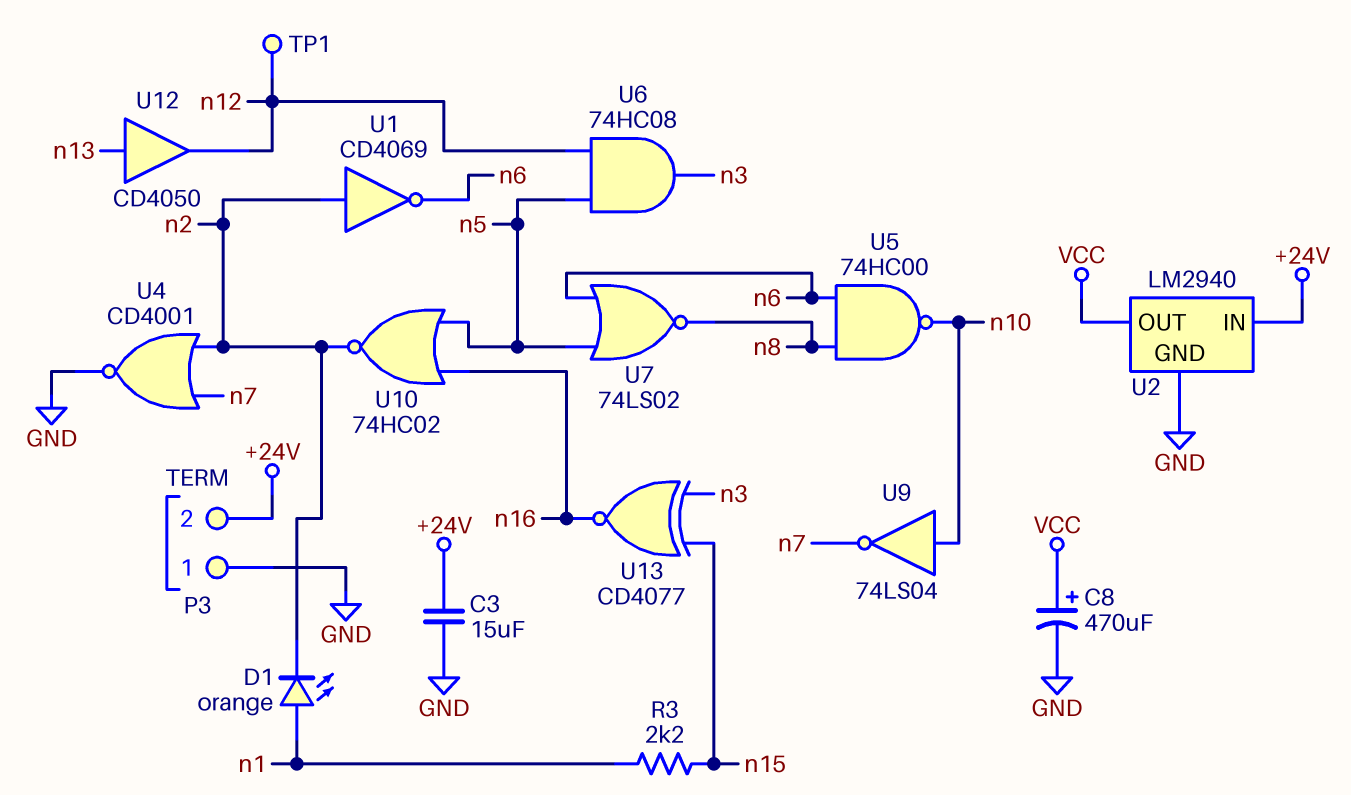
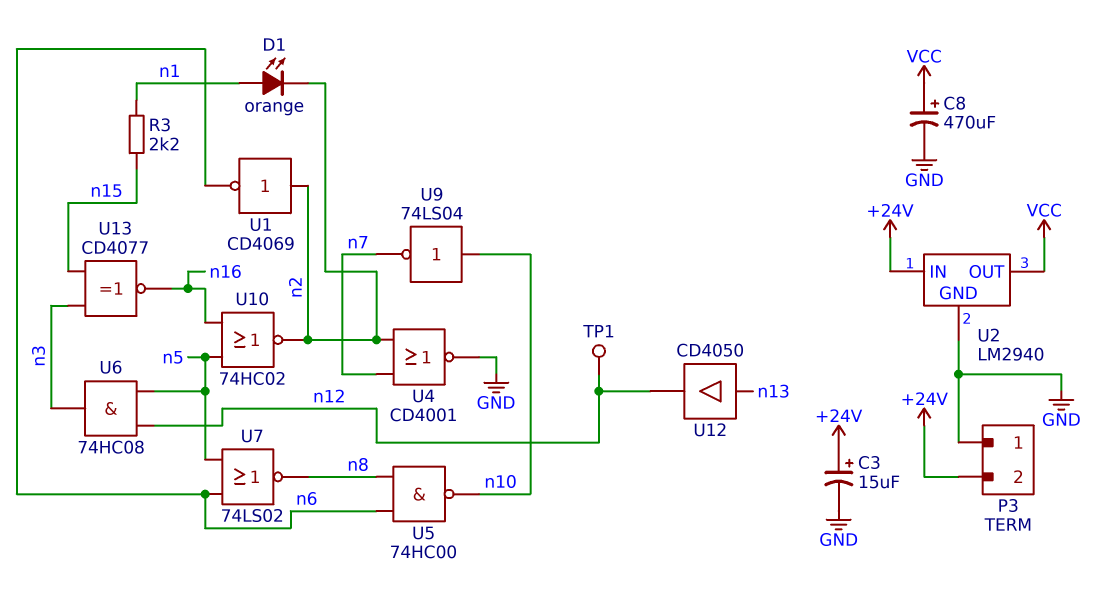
C3: 15uF (+24V, GND) -> 15uF (plus +24V, minus GND)

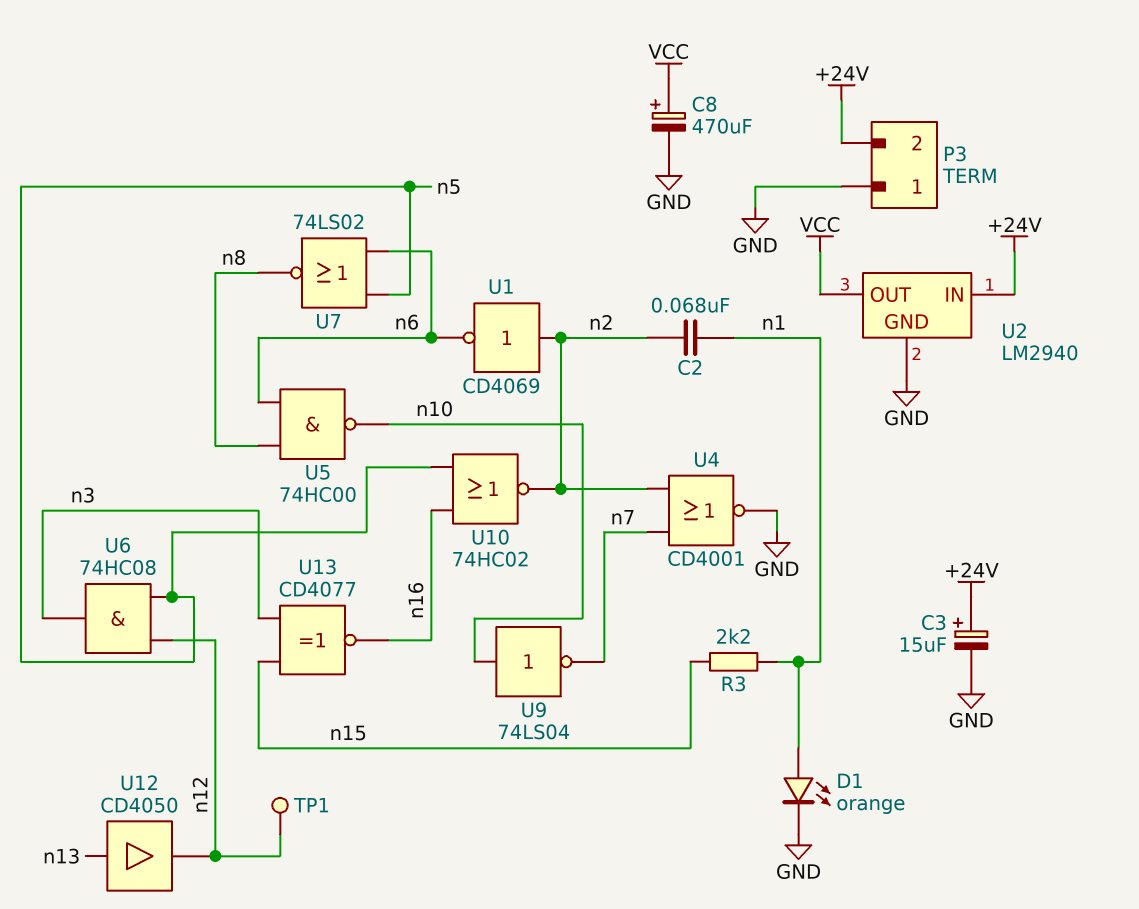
C2: none -> 68nF (n1, n2)
D1: LED orange (A n1, K n2) -> LED orange (A n1, K GND)

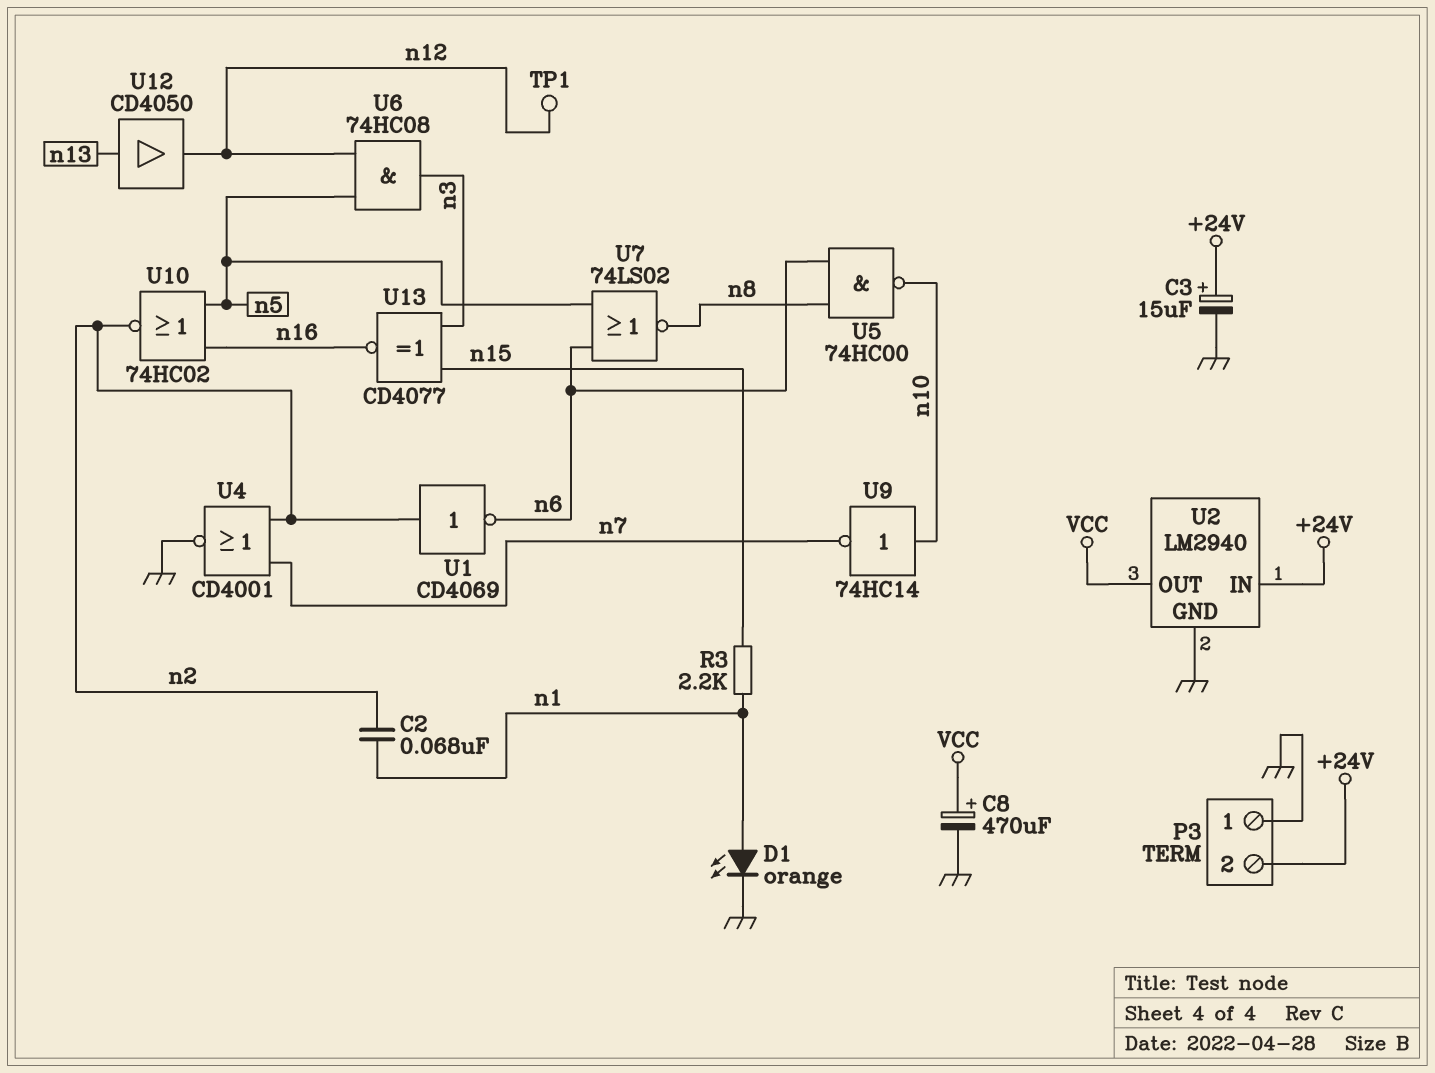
U9: NOT 74LS04 (in n10, out n7) -> NOT 74HC14 (in n10, out n7)

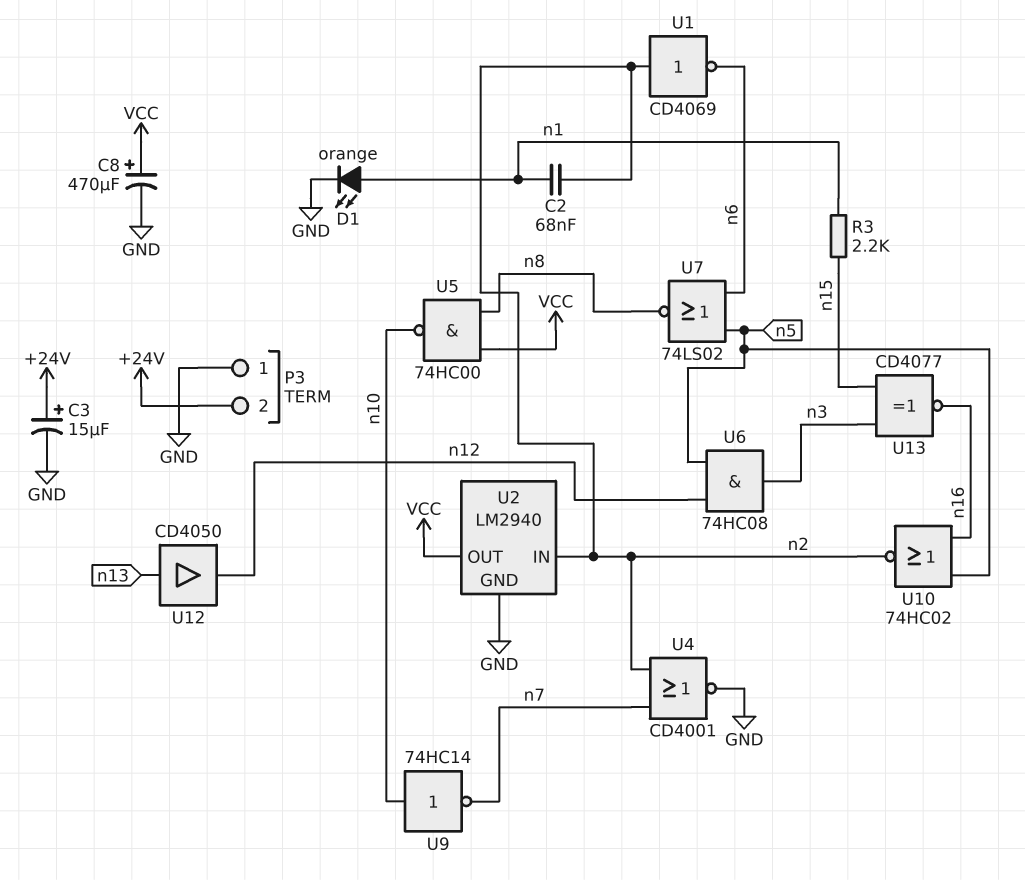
TP1: test point (n12) -> none
U2 pin IN: +24V -> n2
U5: NAND 74HC00 (in n6, in n8, out n10) -> NAND 74HC00 (in VCC, in n8, out n10)

